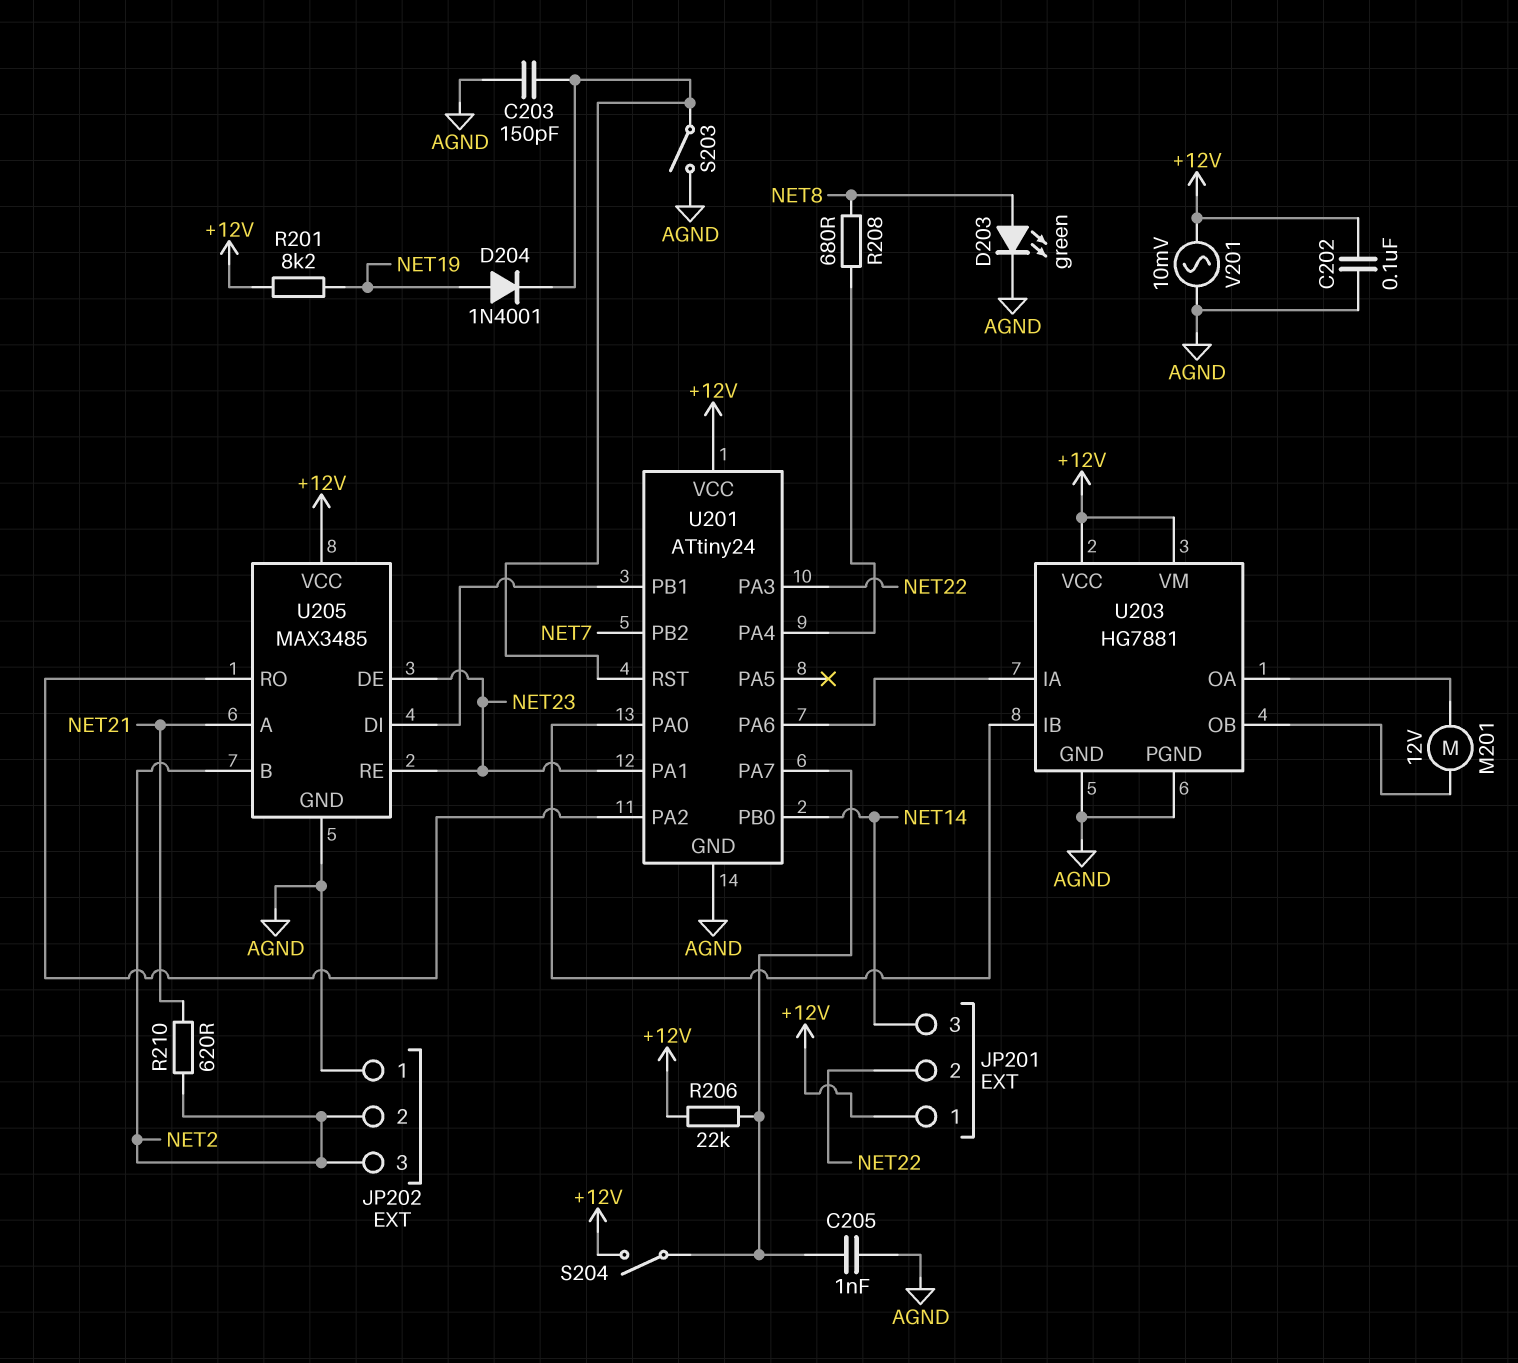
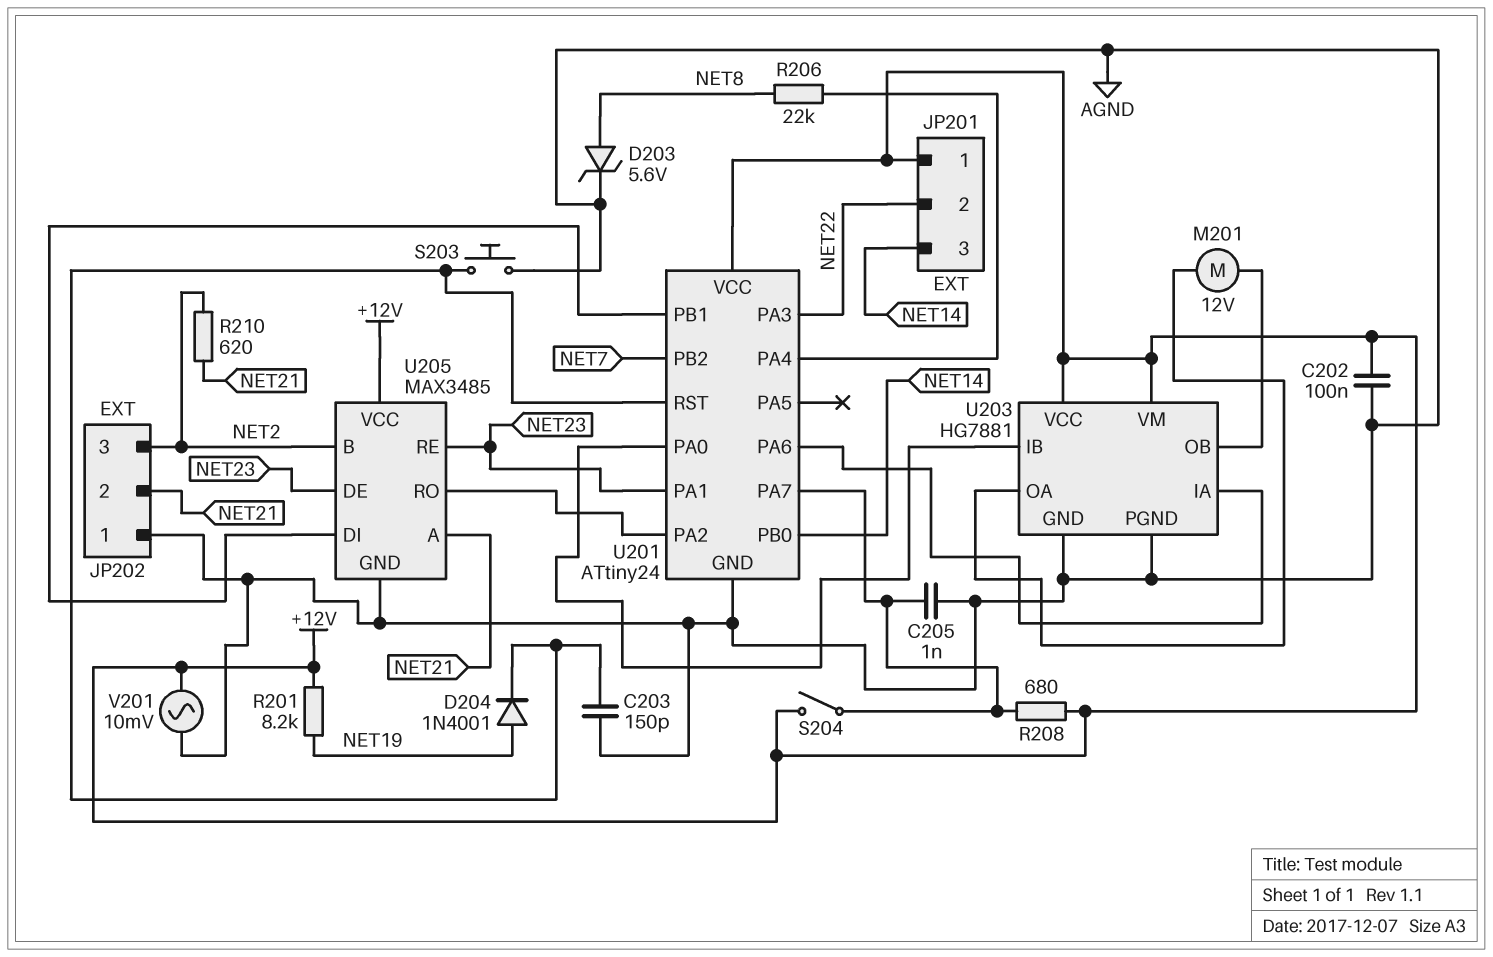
D203: LED green (A NET8, K AGND) -> zener 5.6V (A NET8, K AGND)
JP202 pin 2: NET2 -> NET21
R206: 22k (+12V, U201/PA7) -> 22k (NET8, U201/PA4)
R208: 680 (NET8, U201/PA4) -> 680 (+12V, U201/PA7)
S203: switch (AGND, U201/RST) -> button (AGND, U201/RST)

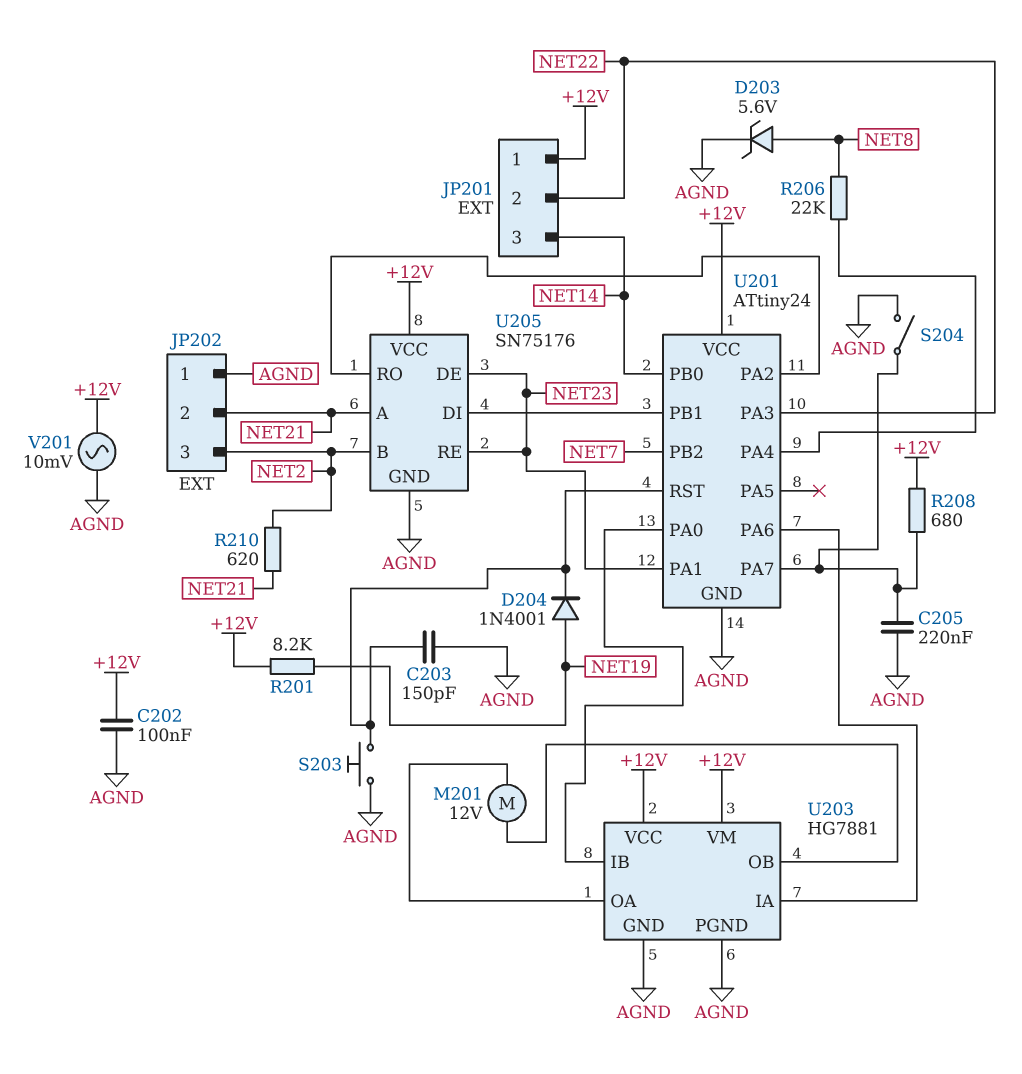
C205: 1nF (AGND, U201/PA7) -> 220nF (AGND, U201/PA7)
S204: switch (+12V, U201/PA7) -> switch (AGND, U201/PA7)
U205: MAX3485 -> SN75176

